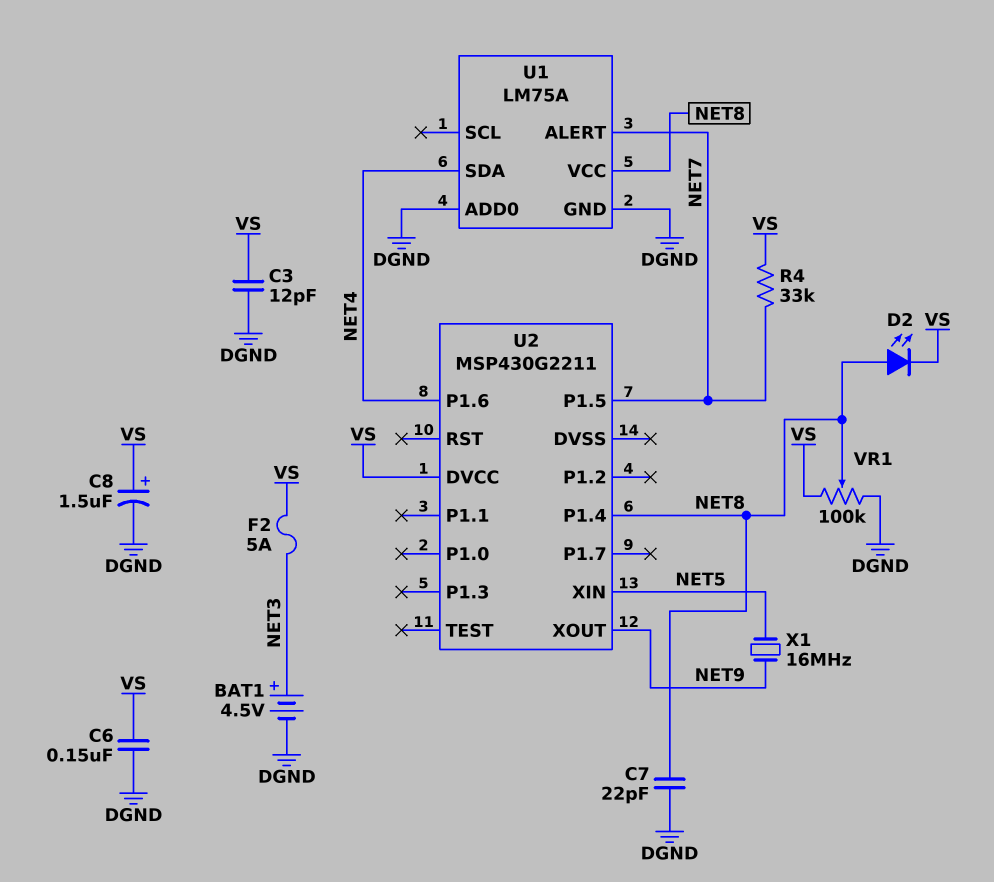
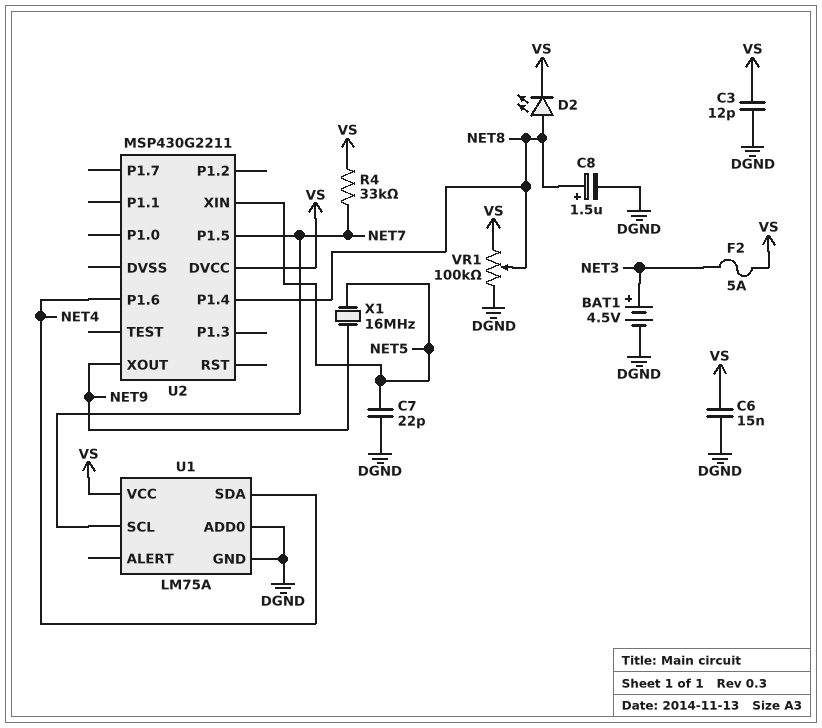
C6: 150nF (DGND, VS) -> 15nF (DGND, VS)
C7: 22pF (DGND, NET8) -> 22pF (DGND, NET5)
C8: 1.5uF (plus VS, minus DGND) -> 1.5uF (plus NET8, minus DGND)
U1 pin ALERT: NET7 -> none
U1 pin SCL: none -> NET7
U1 pin VCC: NET8 -> VS

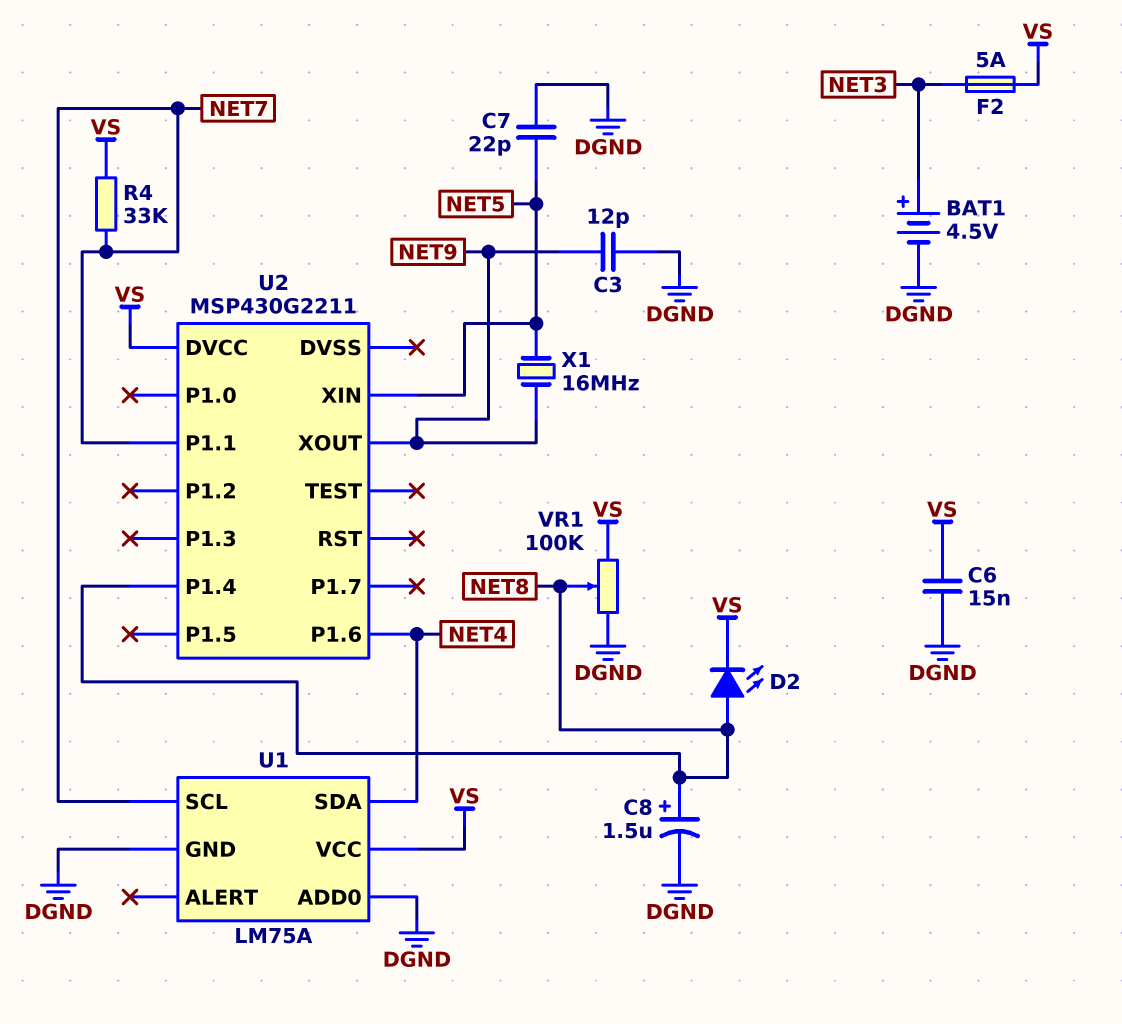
C3: 12pF (DGND, VS) -> 12pF (DGND, NET9)
U2 pin P1.1: none -> NET7
U2 pin P1.5: NET7 -> none

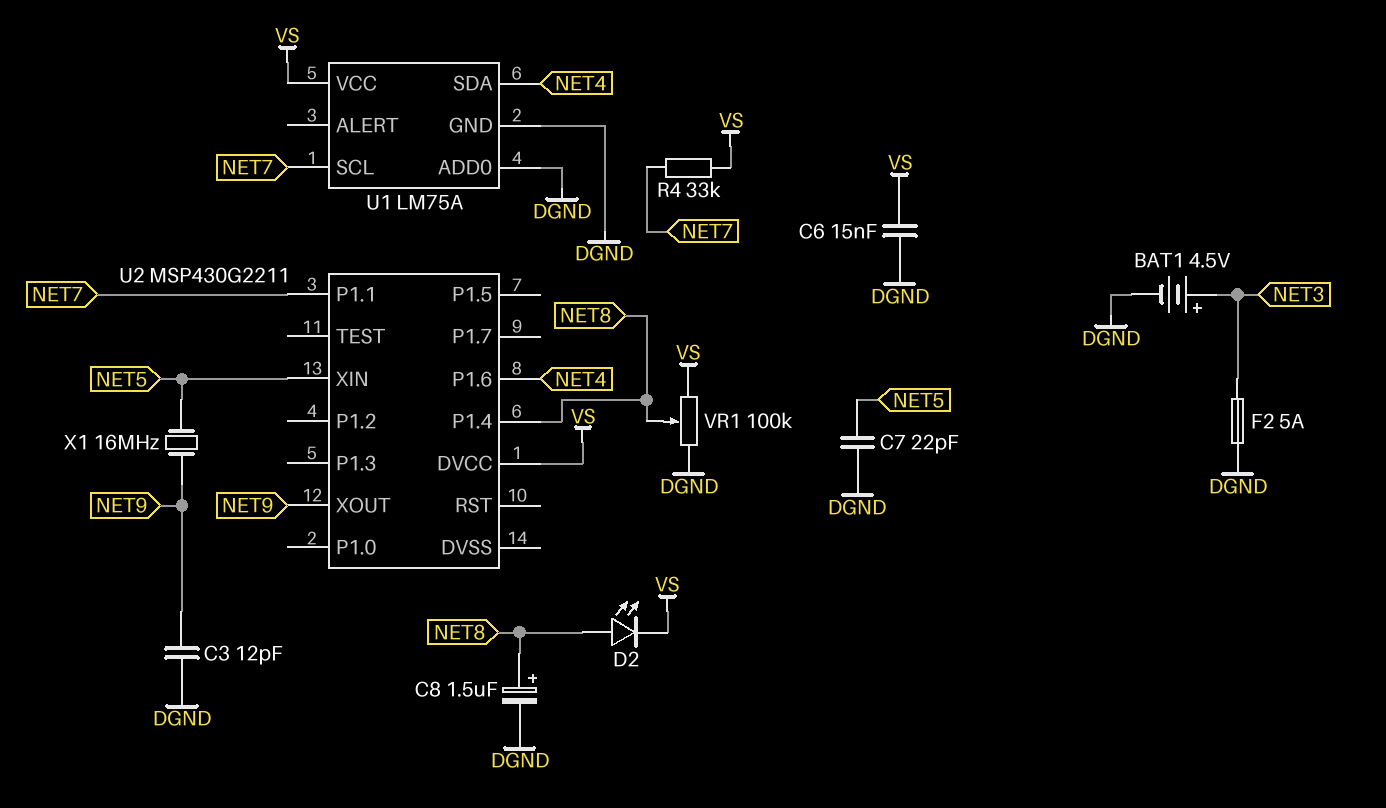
F2: 5A (NET3, VS) -> 5A (DGND, NET3)

